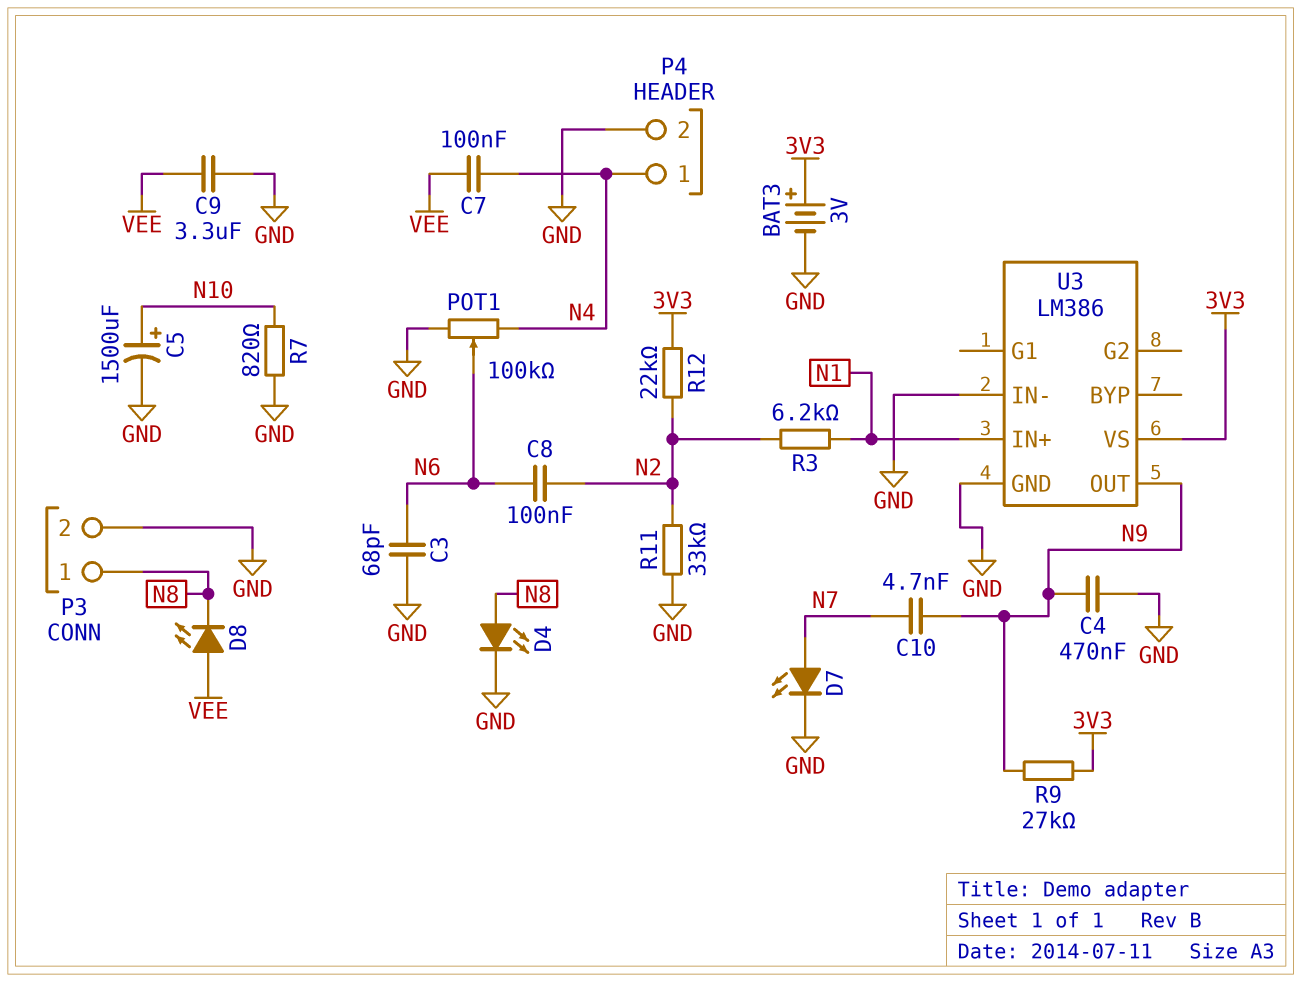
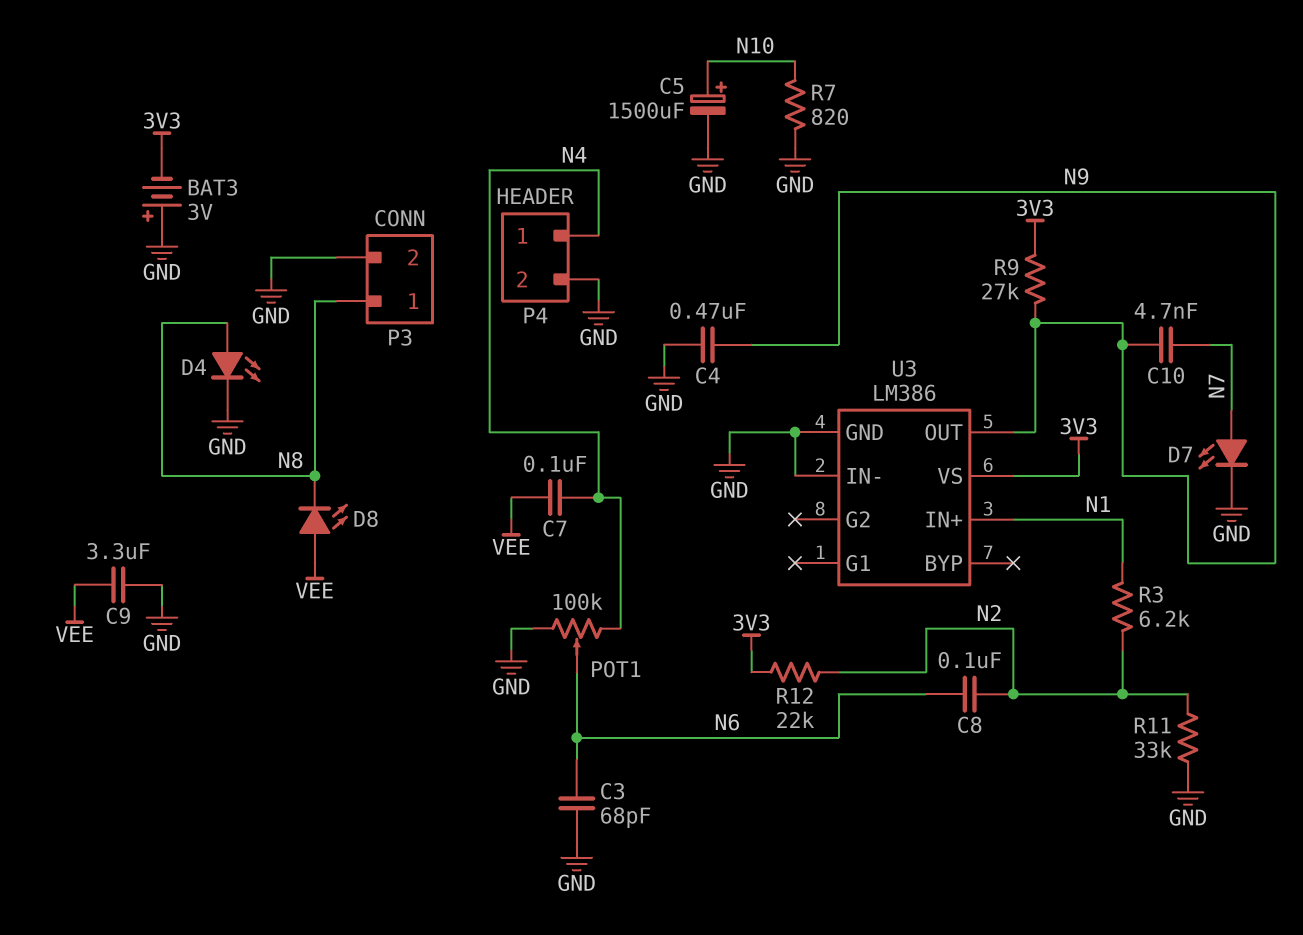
BAT3: 3V (plus 3V3, minus GND) -> 3V (plus GND, minus 3V3)

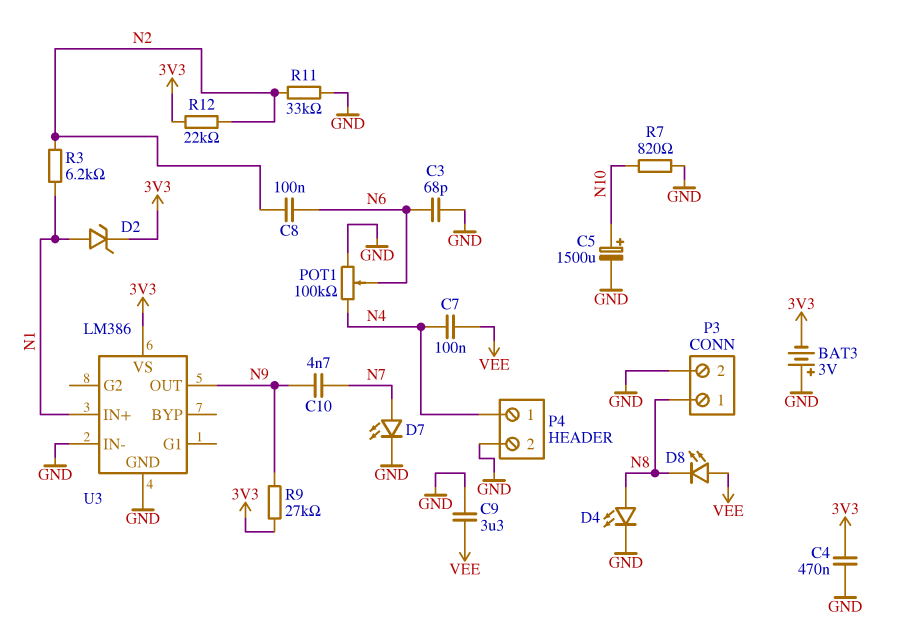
C4: 470nF (GND, N9) -> 470nF (3V3, GND)
D2: none -> zener (A N1, K 3V3)

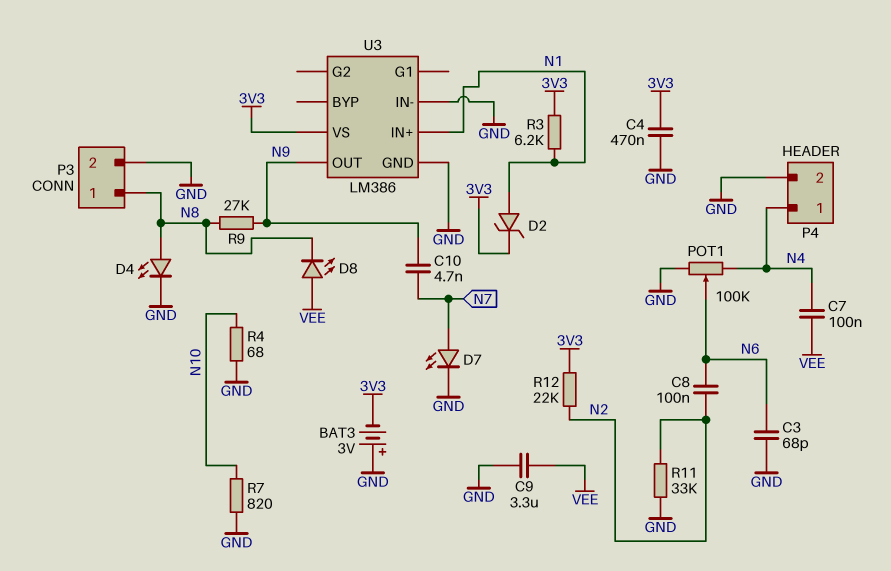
C5: 1500uF (plus N10, minus GND) -> none
R3: 6.2k (N1, N2) -> 6.2k (3V3, N1)
R4: none -> 68 (GND, N10)
R9: 27k (3V3, N9) -> 27k (N8, N9)

